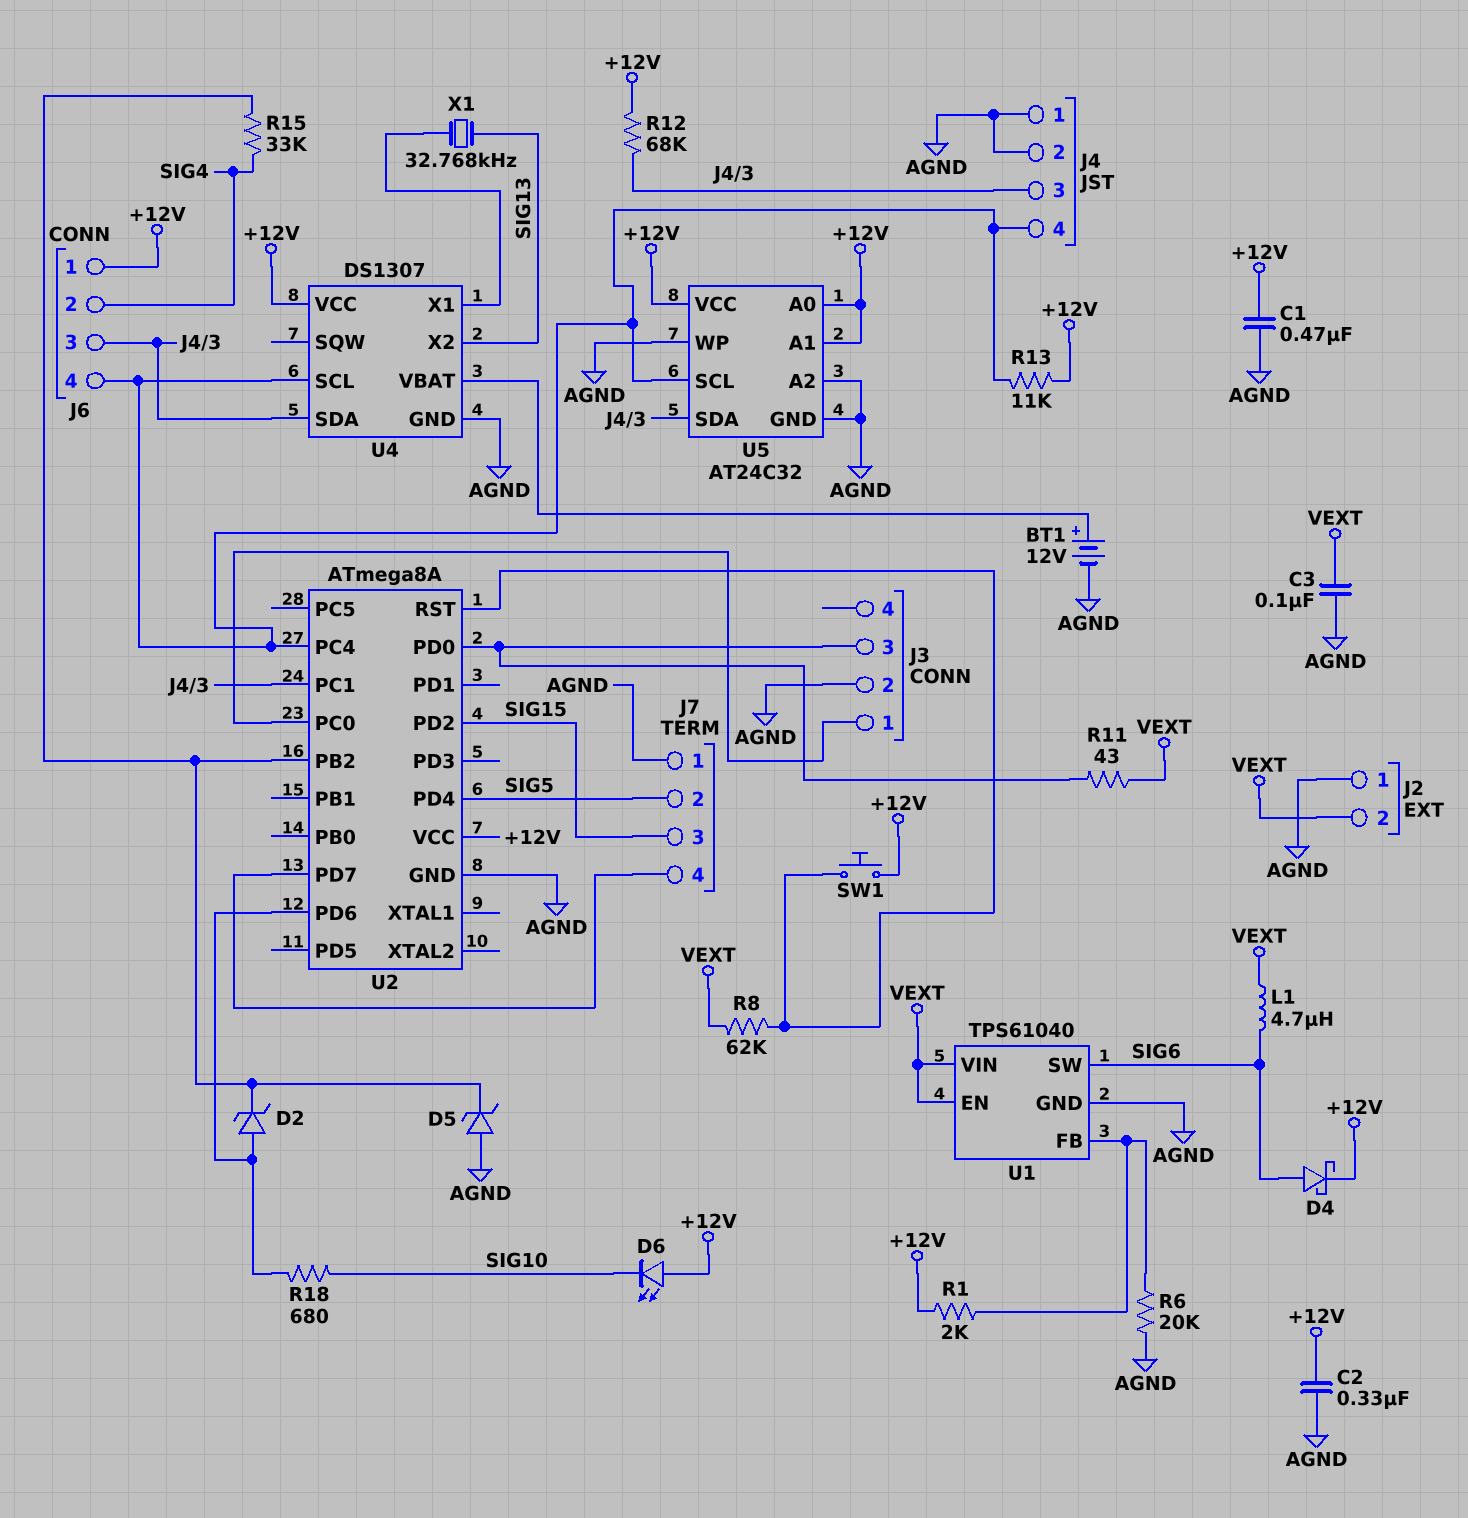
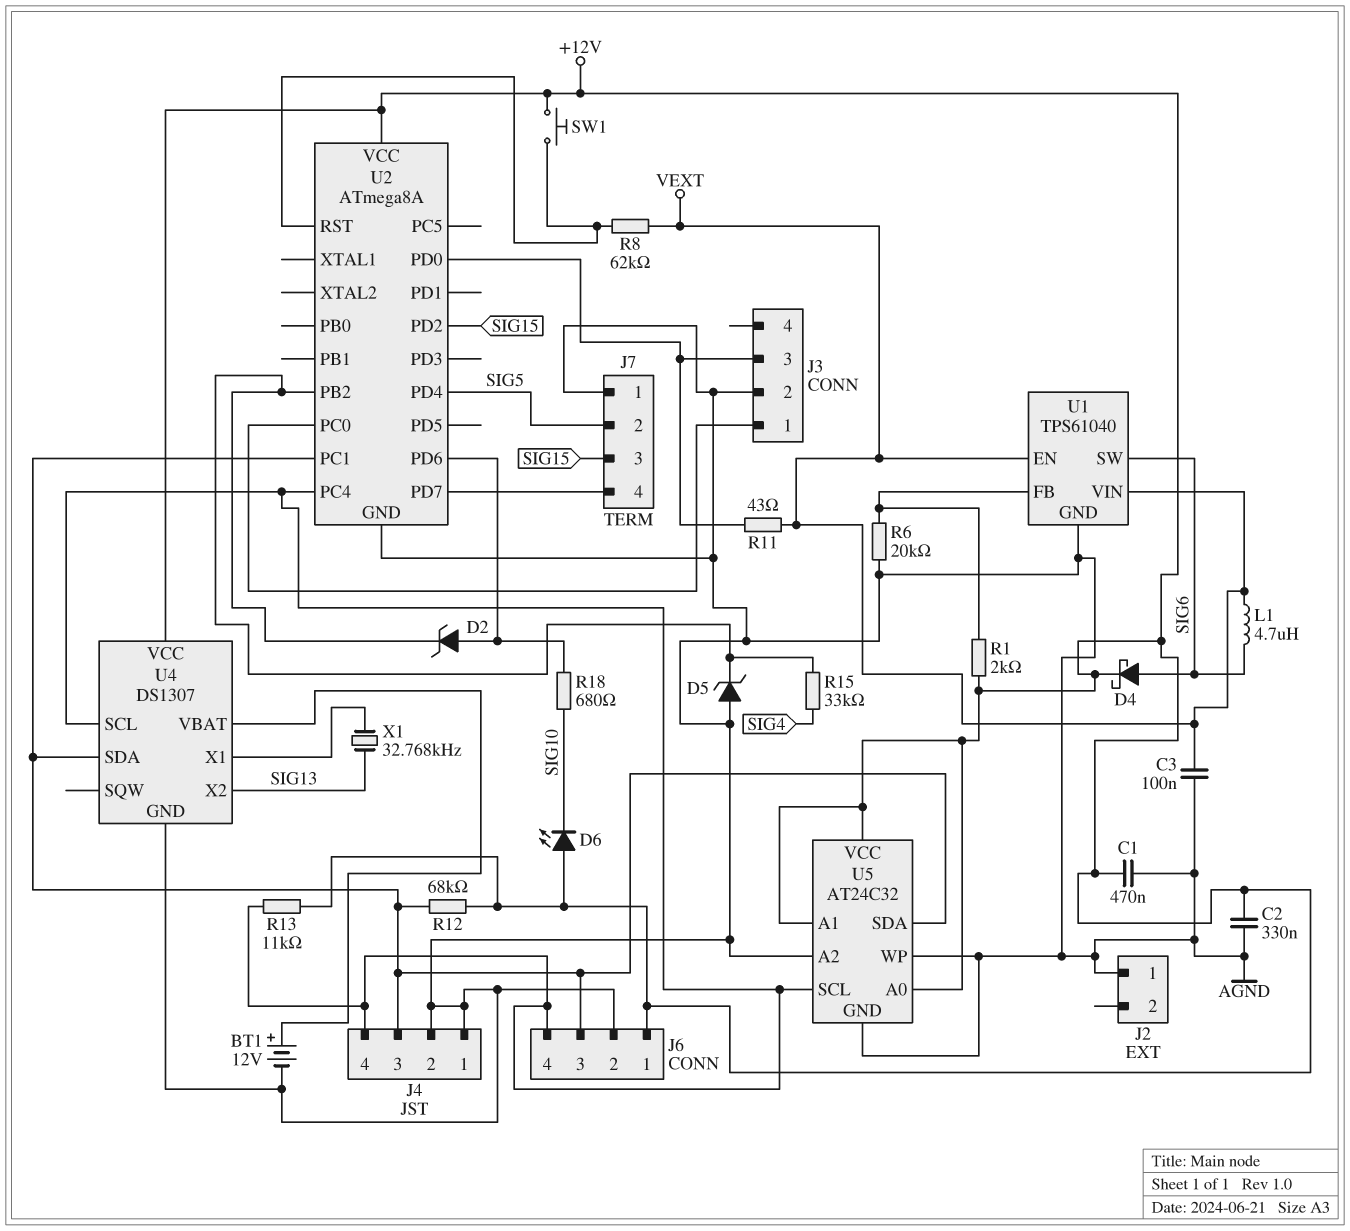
J2 pin 2: VEXT -> none
J6 pin 2: SIG4 -> AGND

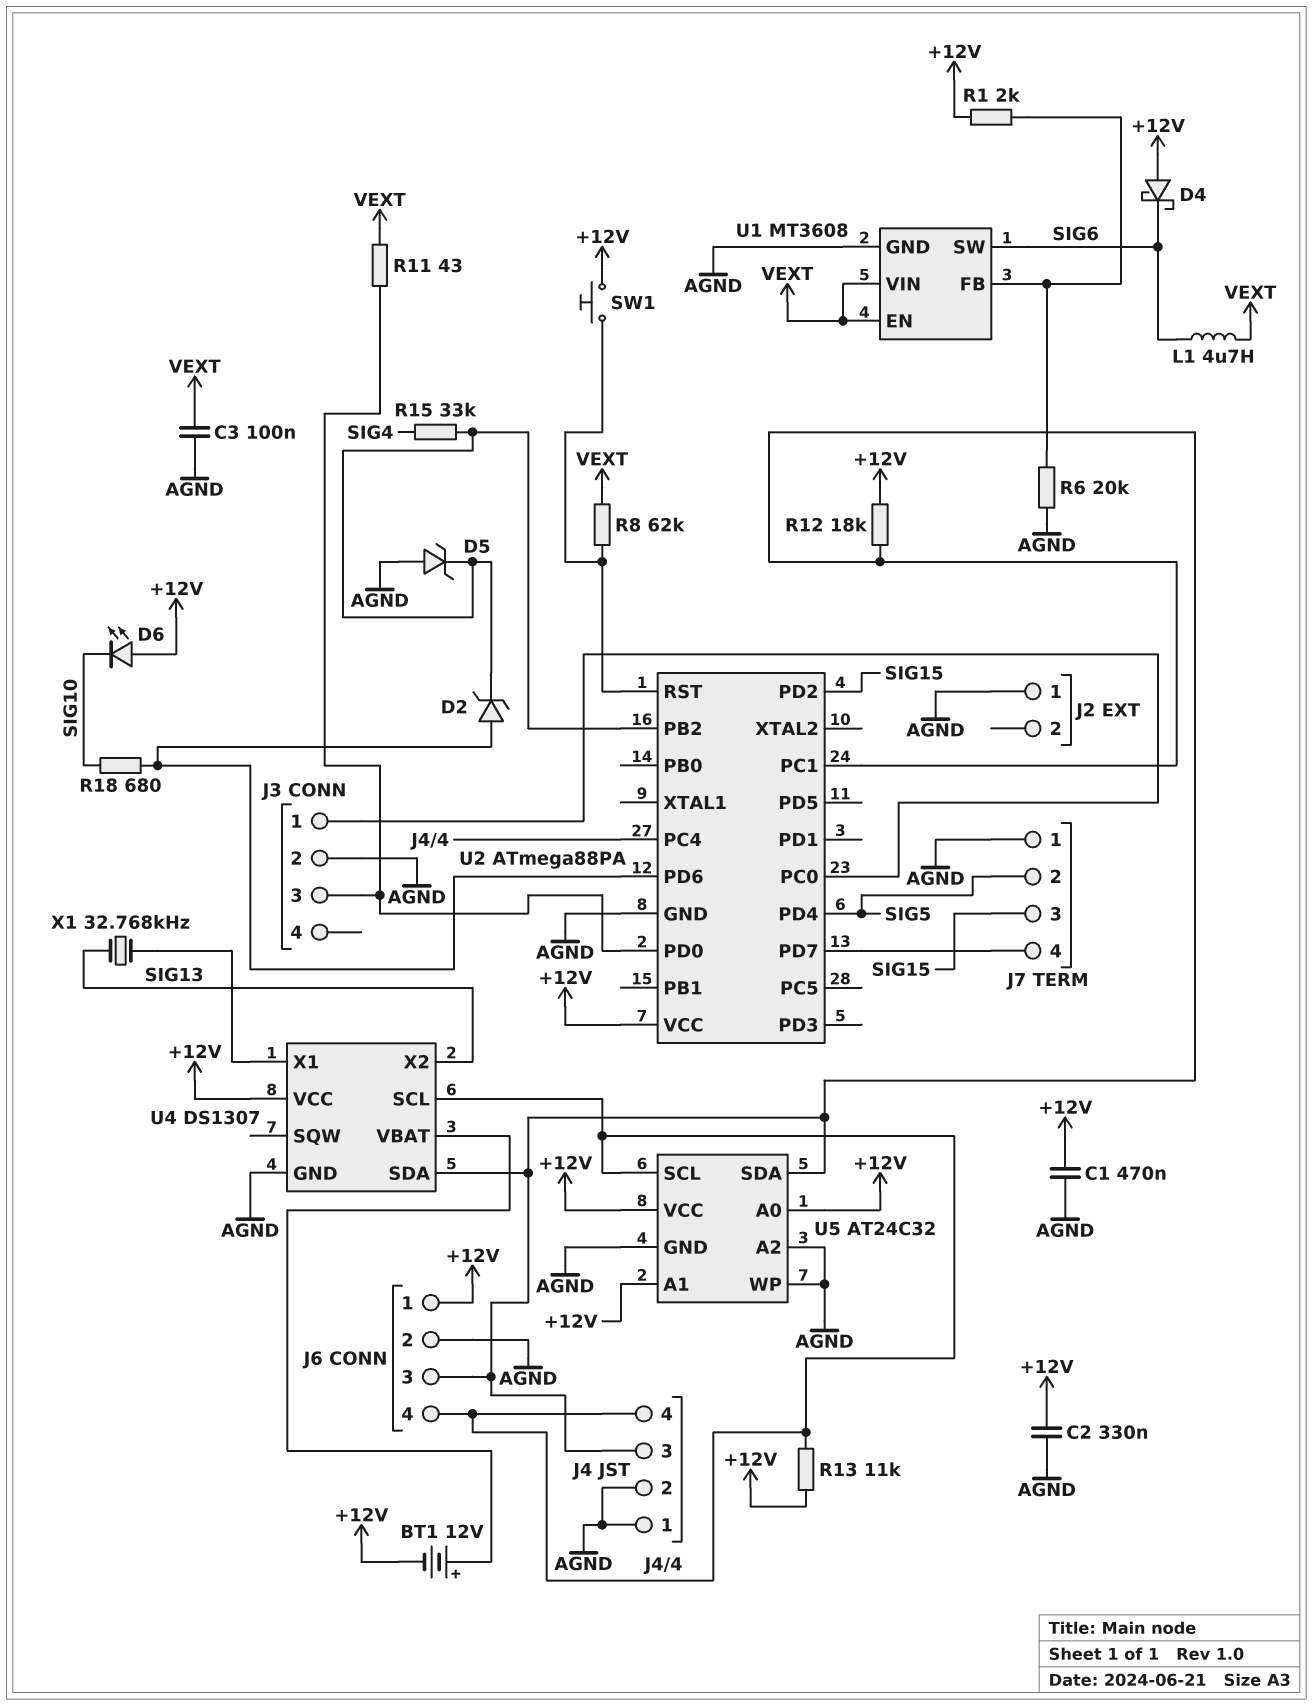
BT1: 12V (plus U4/VBAT, minus AGND) -> 12V (plus U4/VBAT, minus +12V)
D4: schottky (A SIG6, K +12V) -> schottky (A +12V, K SIG6)
R12: 68k (+12V, J4/3) -> 18k (+12V, J4/3)
U1: TPS61040 -> MT3608
U2: ATmega8A -> ATmega88PA

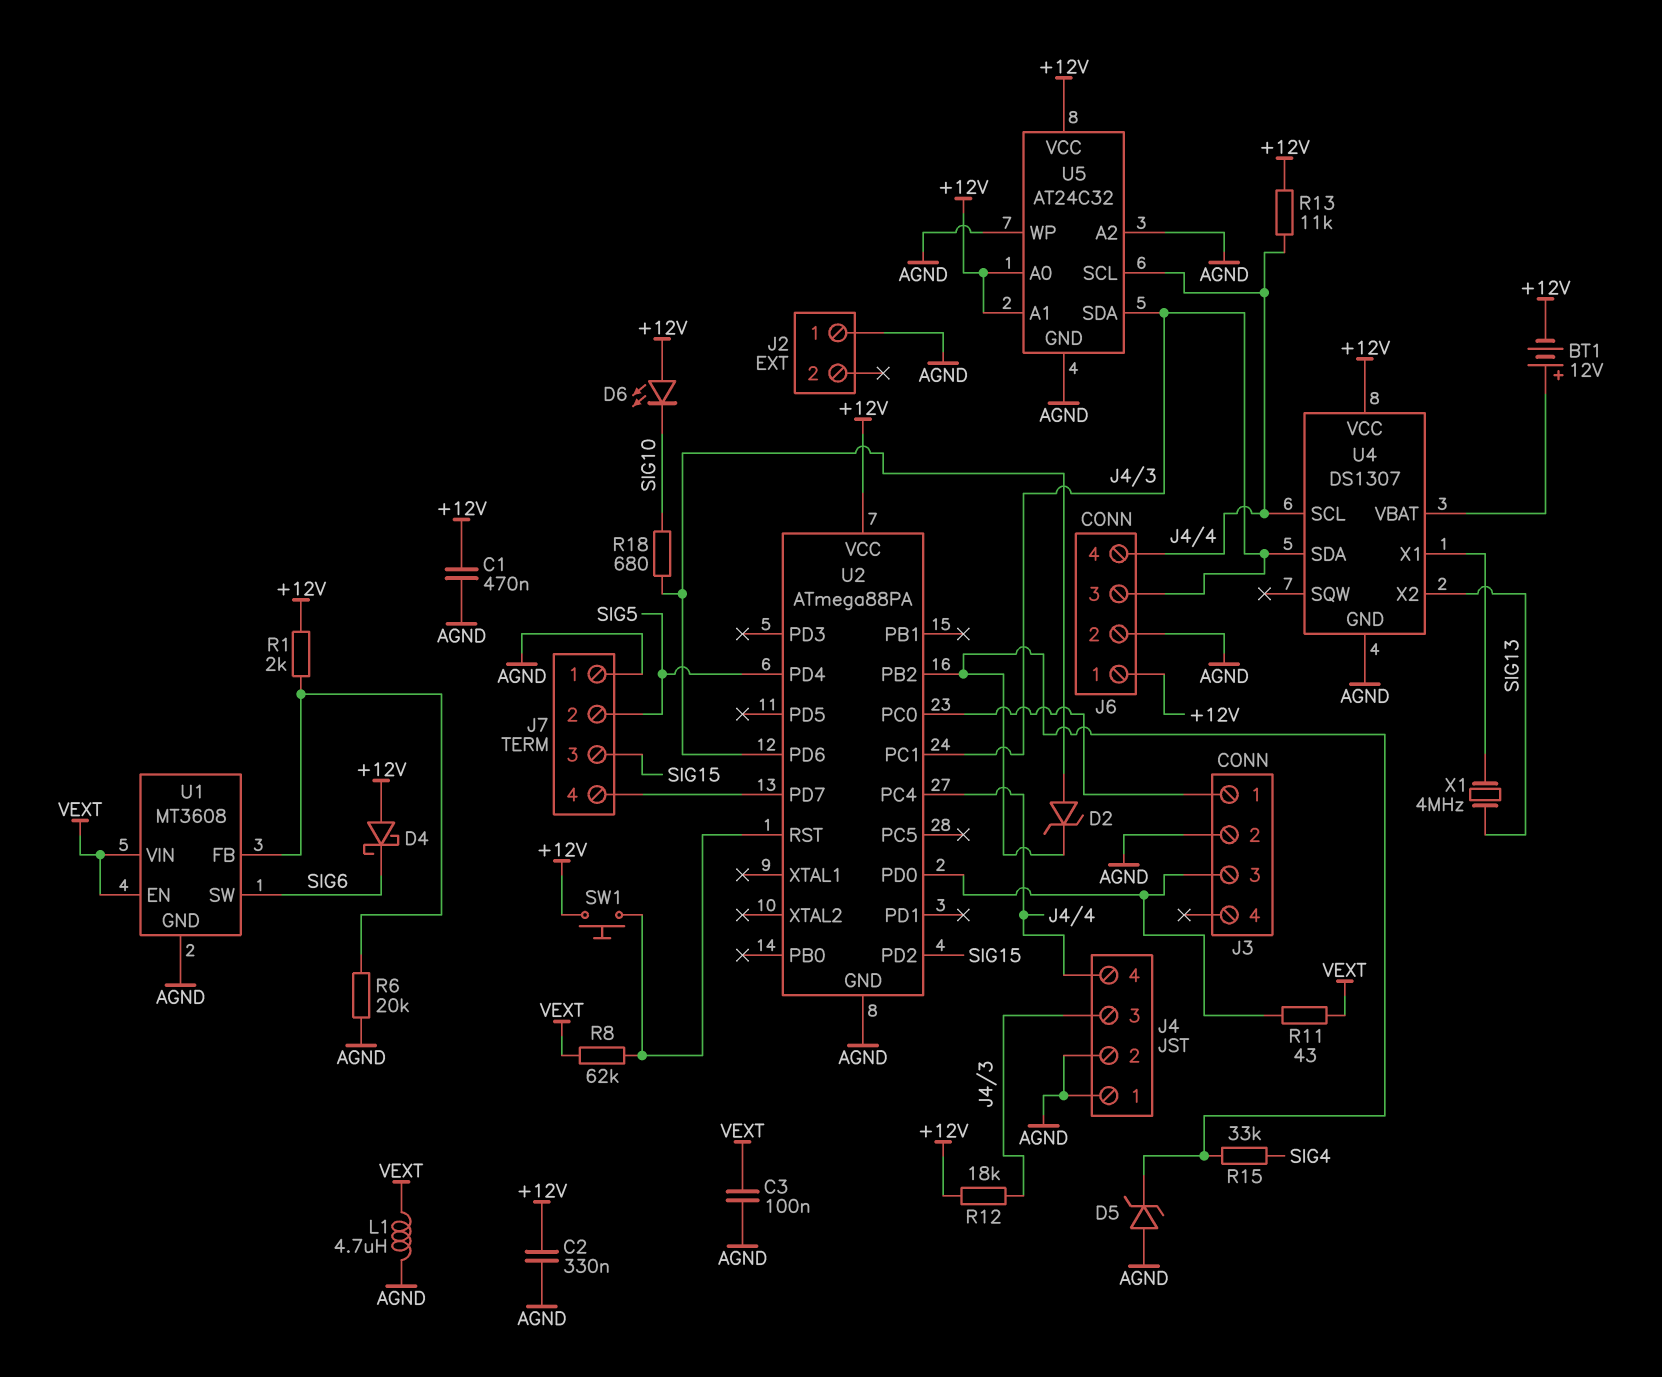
L1: 4.7uH (SIG6, VEXT) -> 4.7uH (AGND, VEXT)
X1: 32.768kHz (SIG13, U4/X1) -> 4MHz (SIG13, U4/X1)

